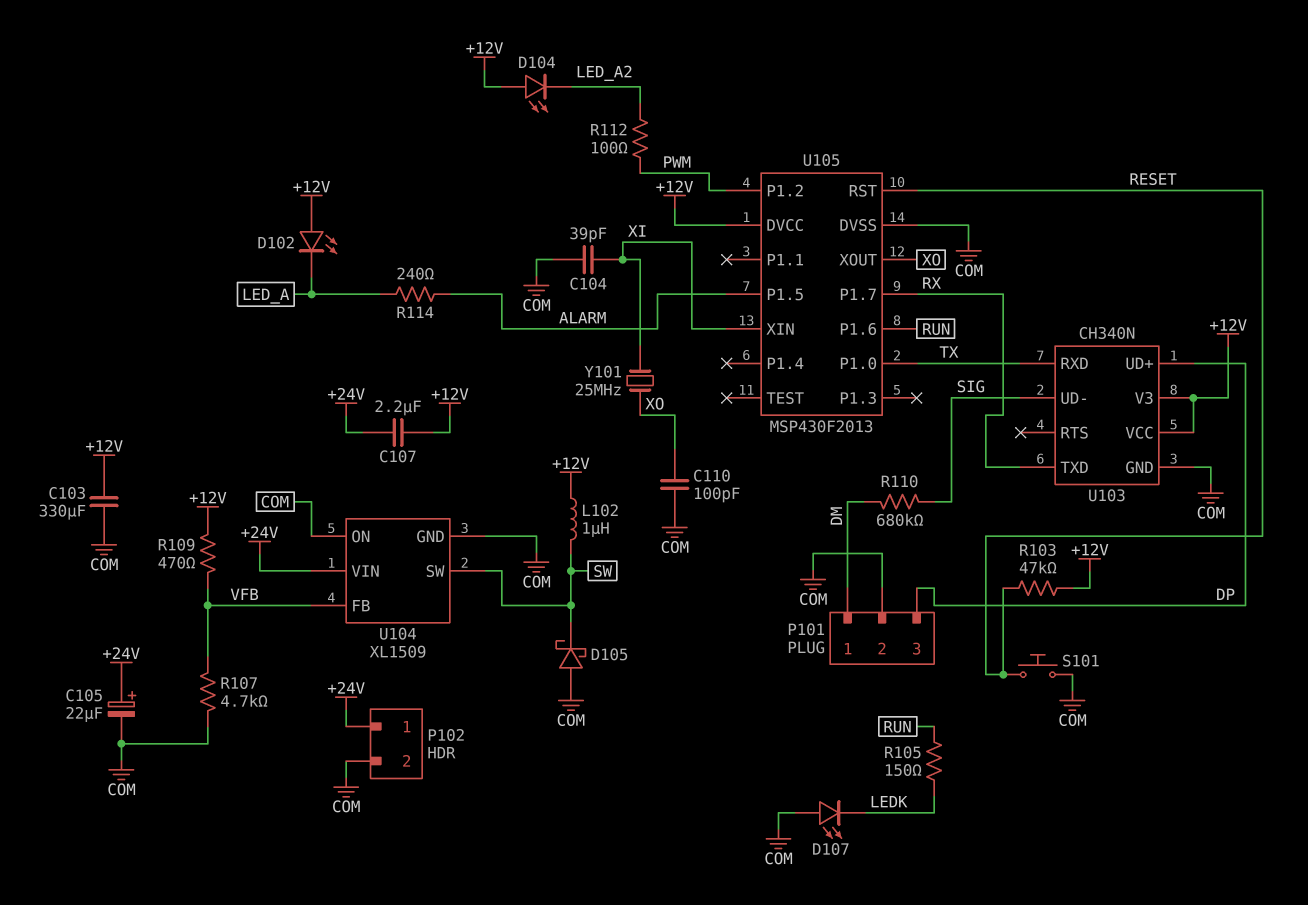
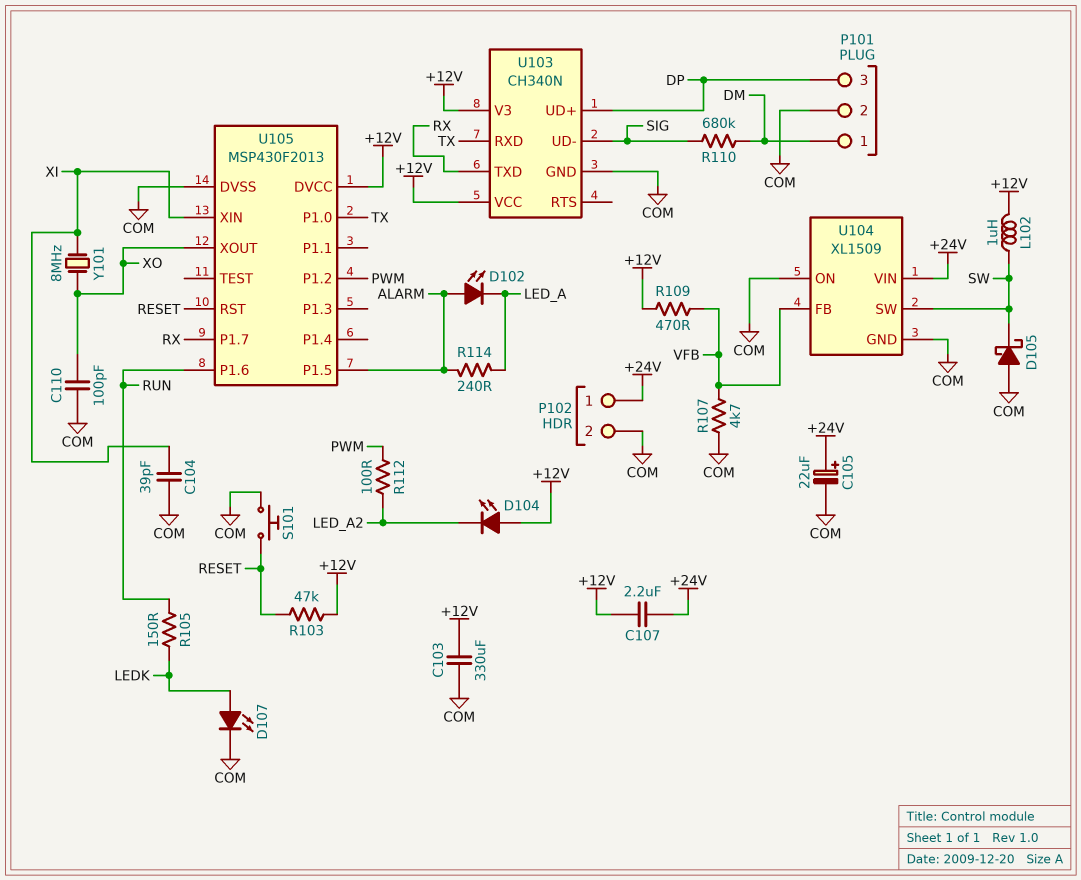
D102: LED (A +12V, K LED_A) -> LED (A ALARM, K LED_A)
D107: LED (A COM, K LEDK) -> LED (A LEDK, K COM)
Y101: 25MHz (XI, XO) -> 8MHz (XI, XO)

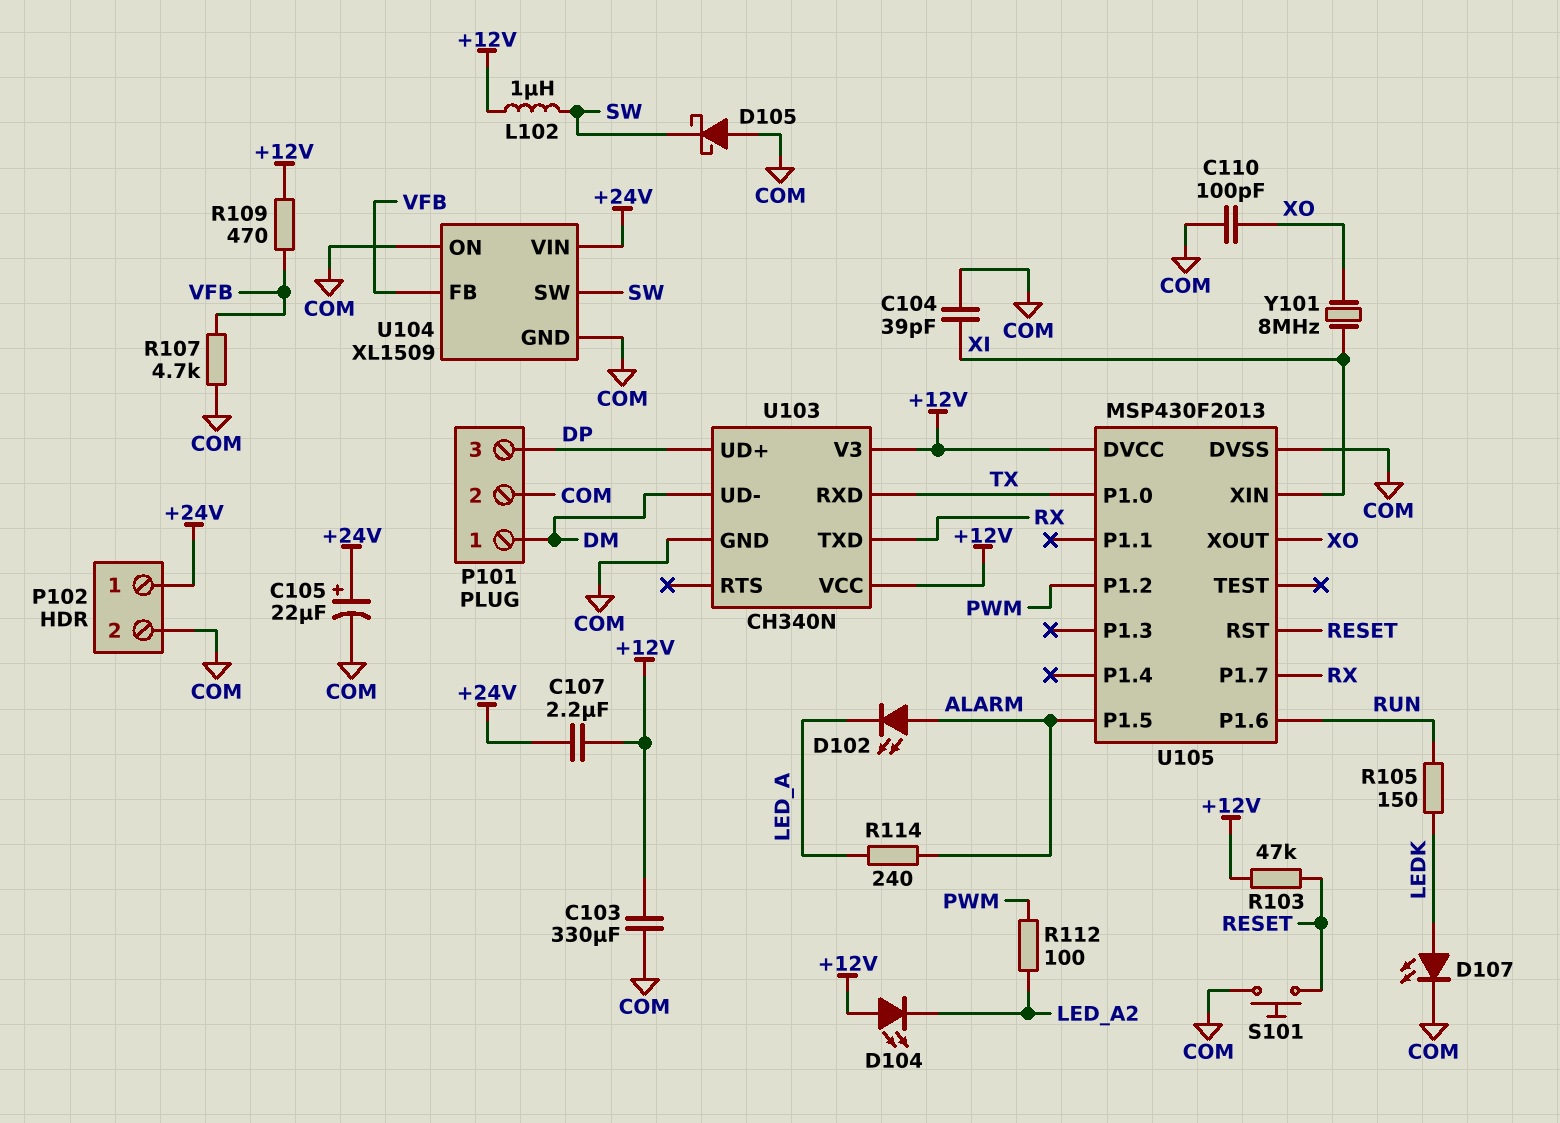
R110: 680k (DM, SIG) -> none
U103 pin UD-: SIG -> DM

